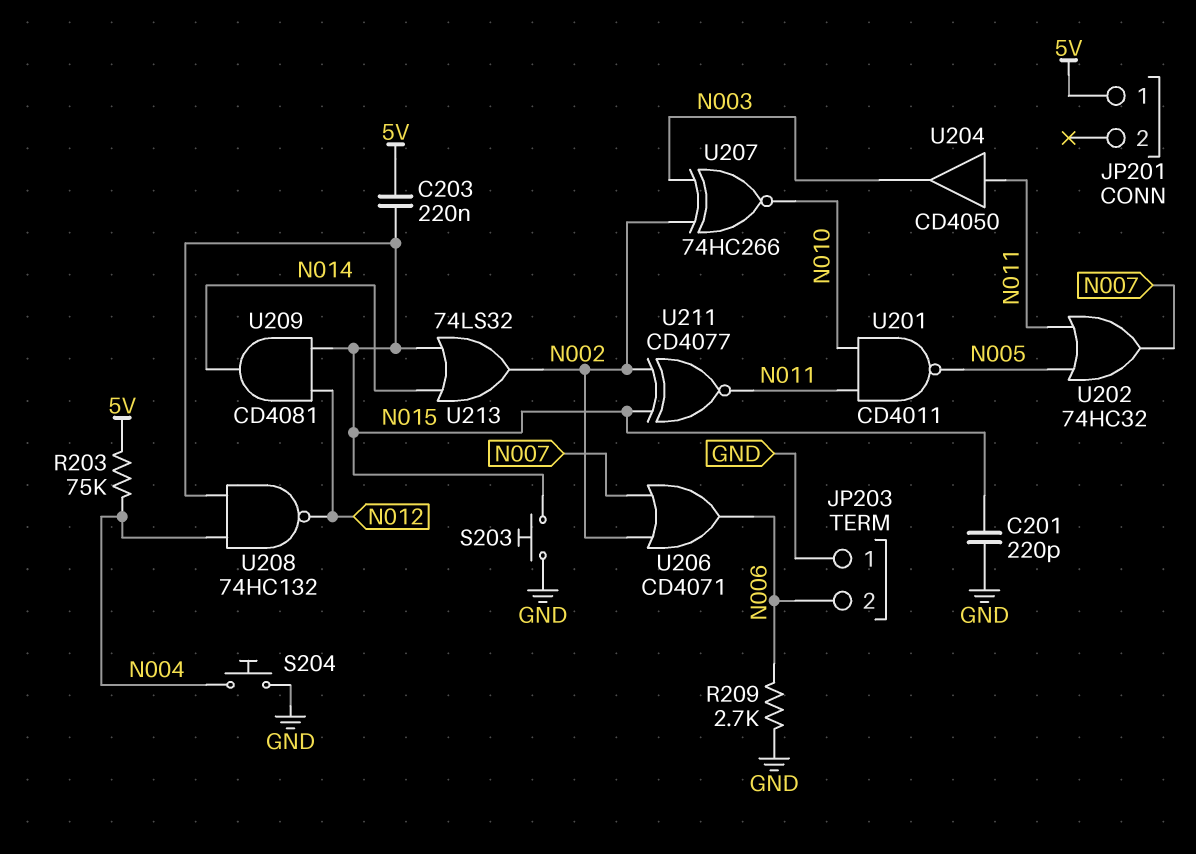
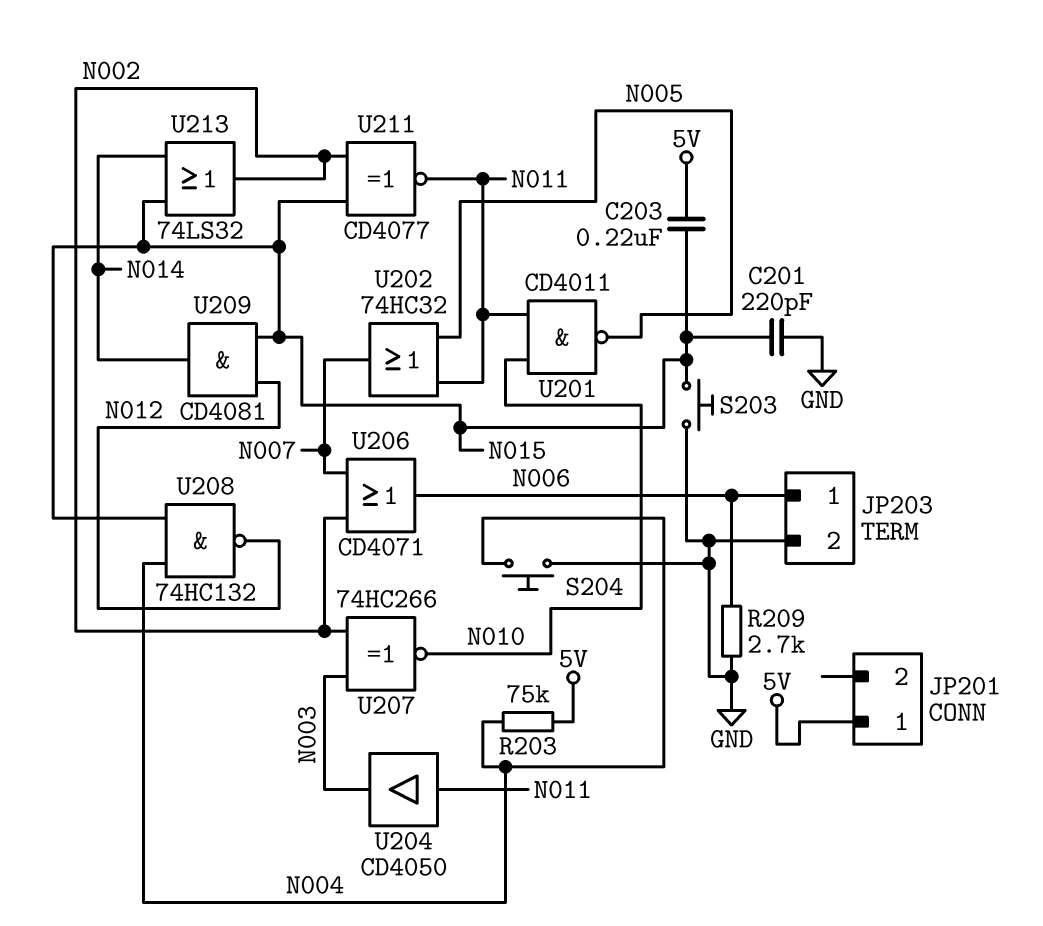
JP203 pin 1: GND -> N006
JP203 pin 2: N006 -> GND

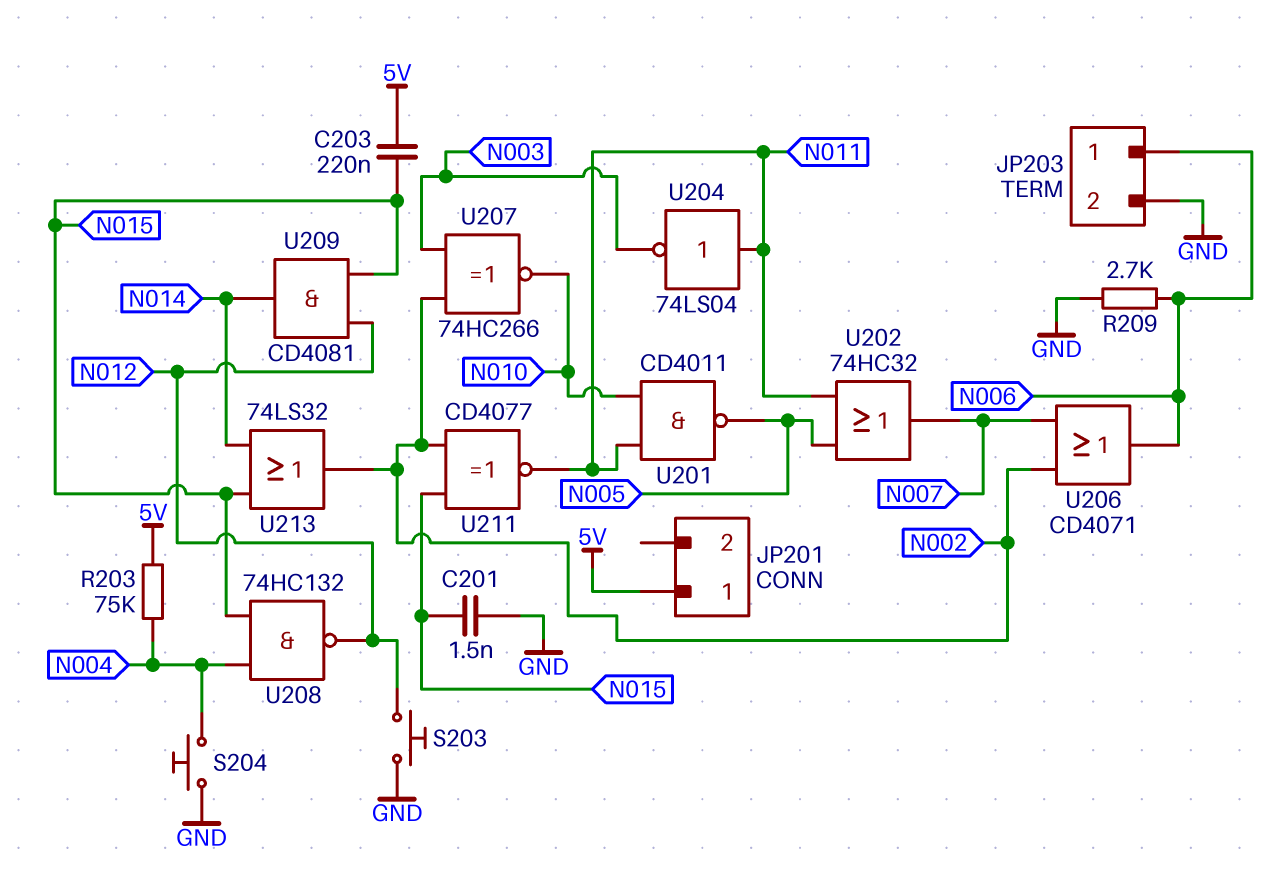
C201: 220pF (GND, N015) -> 1.5nF (GND, N015)
S203: button (GND, N015) -> button (GND, N012)
U204: buffer CD4050 (in N011, out N003) -> NOT 74LS04 (in N011, out N003)

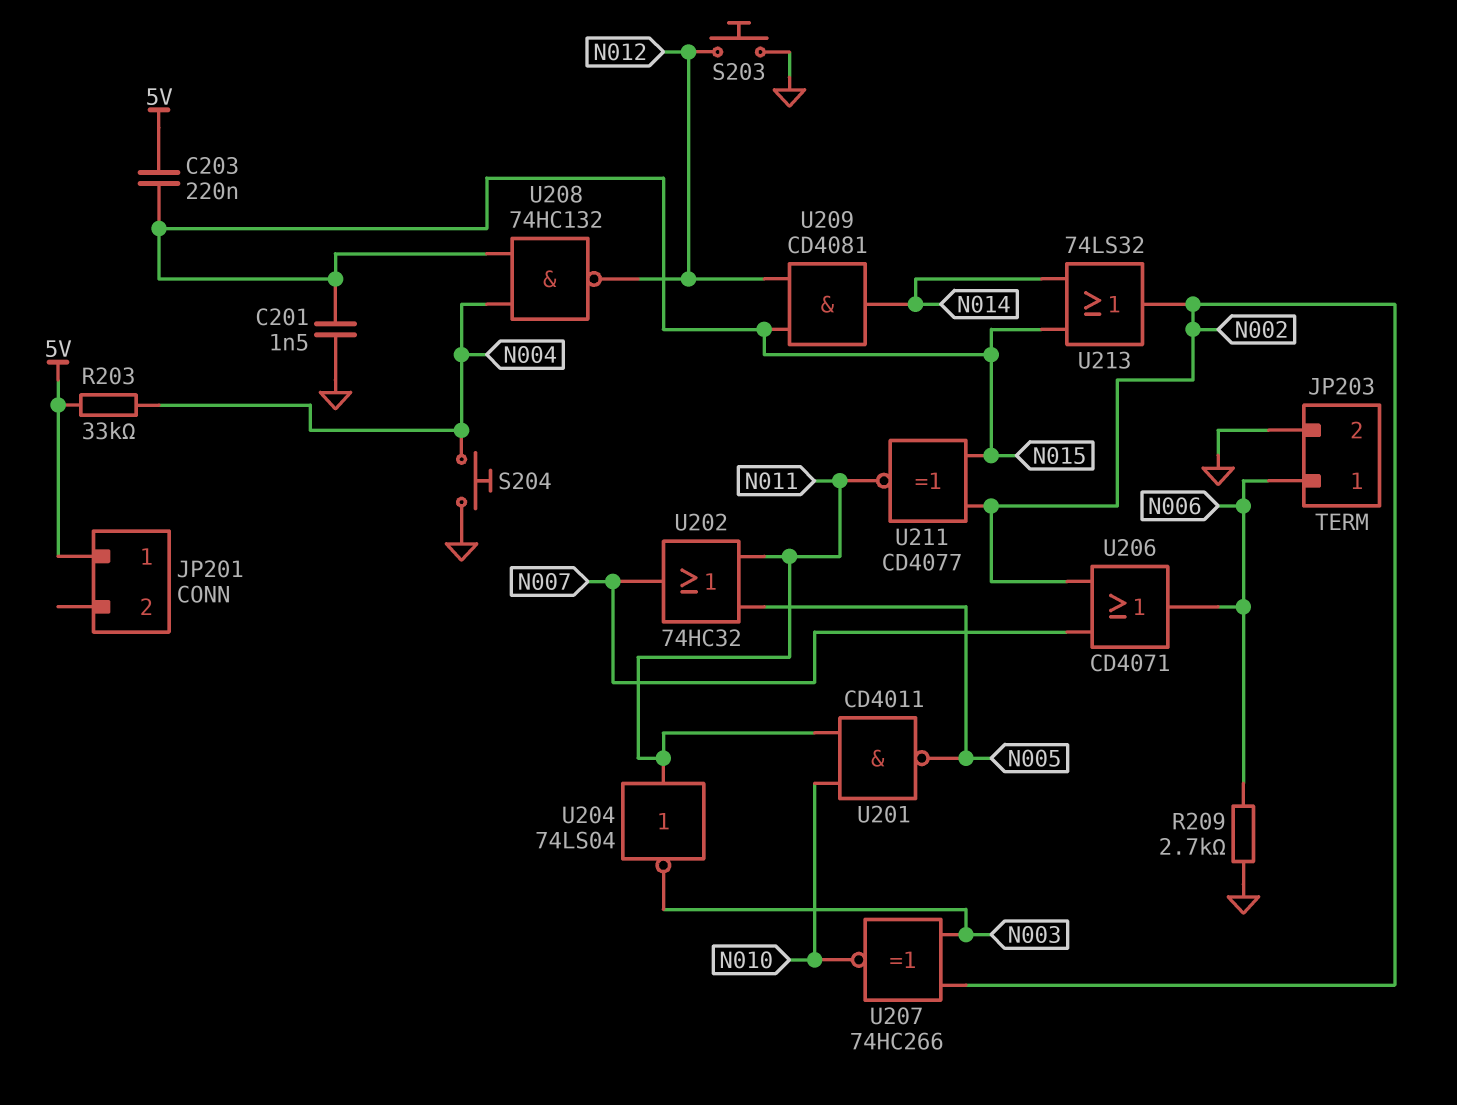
R203: 75k (5V, N004) -> 33k (5V, N004)

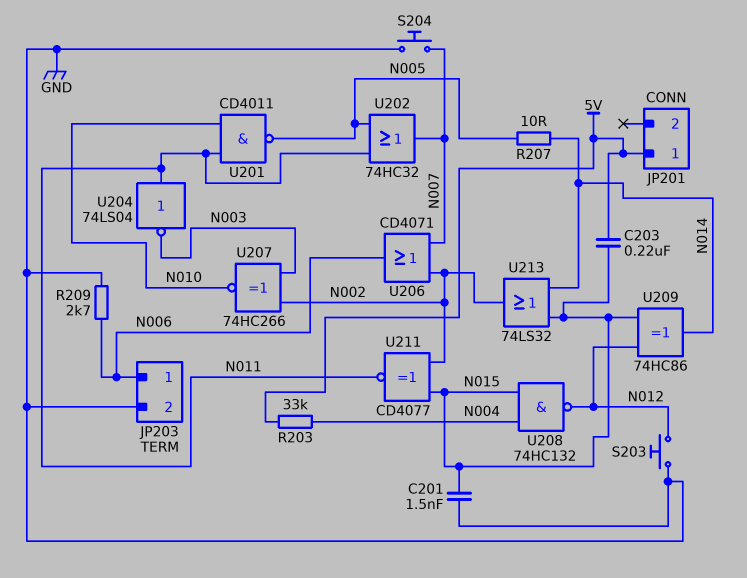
R207: none -> 10 (N005, N014)
S204: button (GND, N004) -> button (GND, N007)
U209: AND CD4081 (in N012, in N015, out N014) -> XOR 74HC86 (in N012, in N015, out N014)

